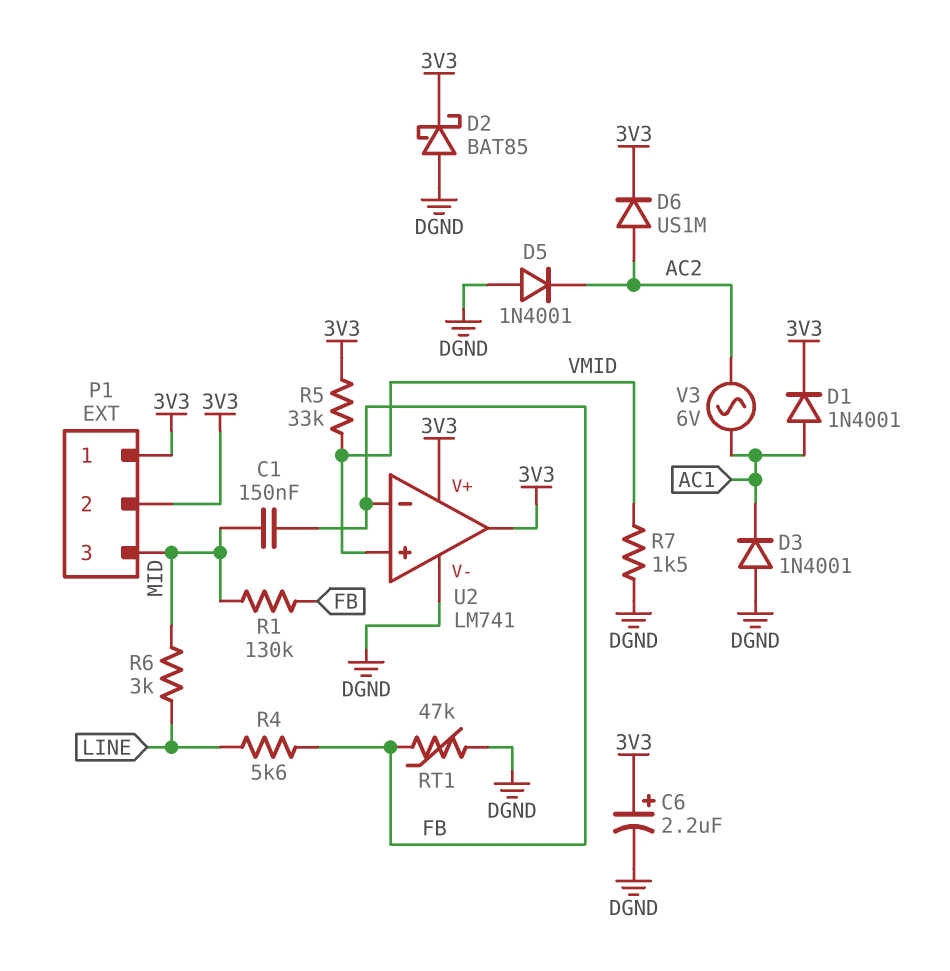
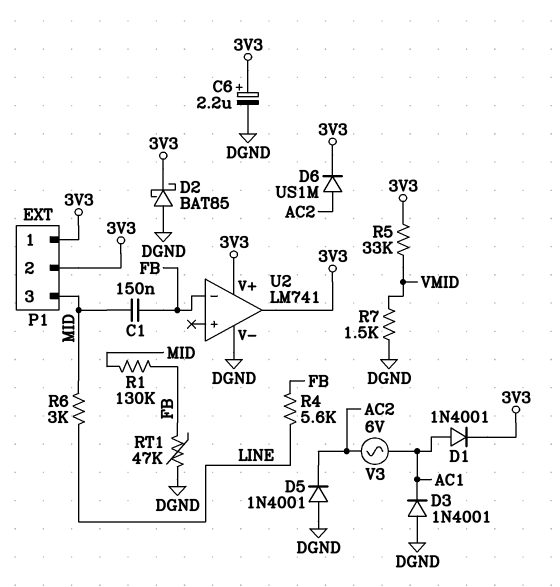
U2 pin in+: VMID -> none

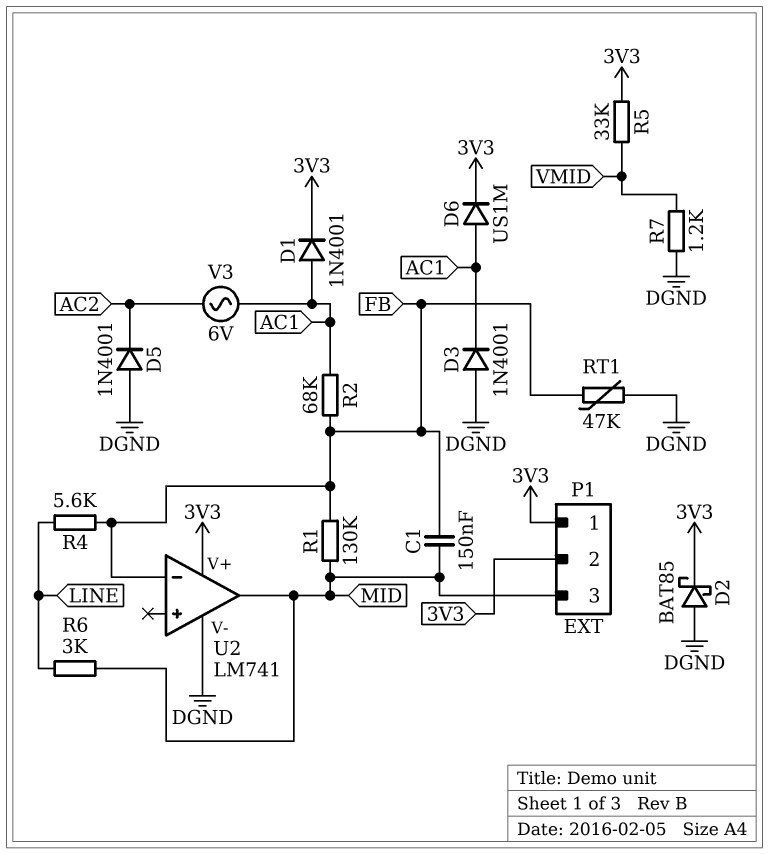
C6: 2.2uF (plus 3V3, minus DGND) -> none
D6: diode US1M (A AC2, K 3V3) -> diode US1M (A AC1, K 3V3)
R2: none -> 68k (AC1, FB)
R7: 1.5k (DGND, VMID) -> 1.2k (DGND, VMID)
U2 pin out: 3V3 -> MID

